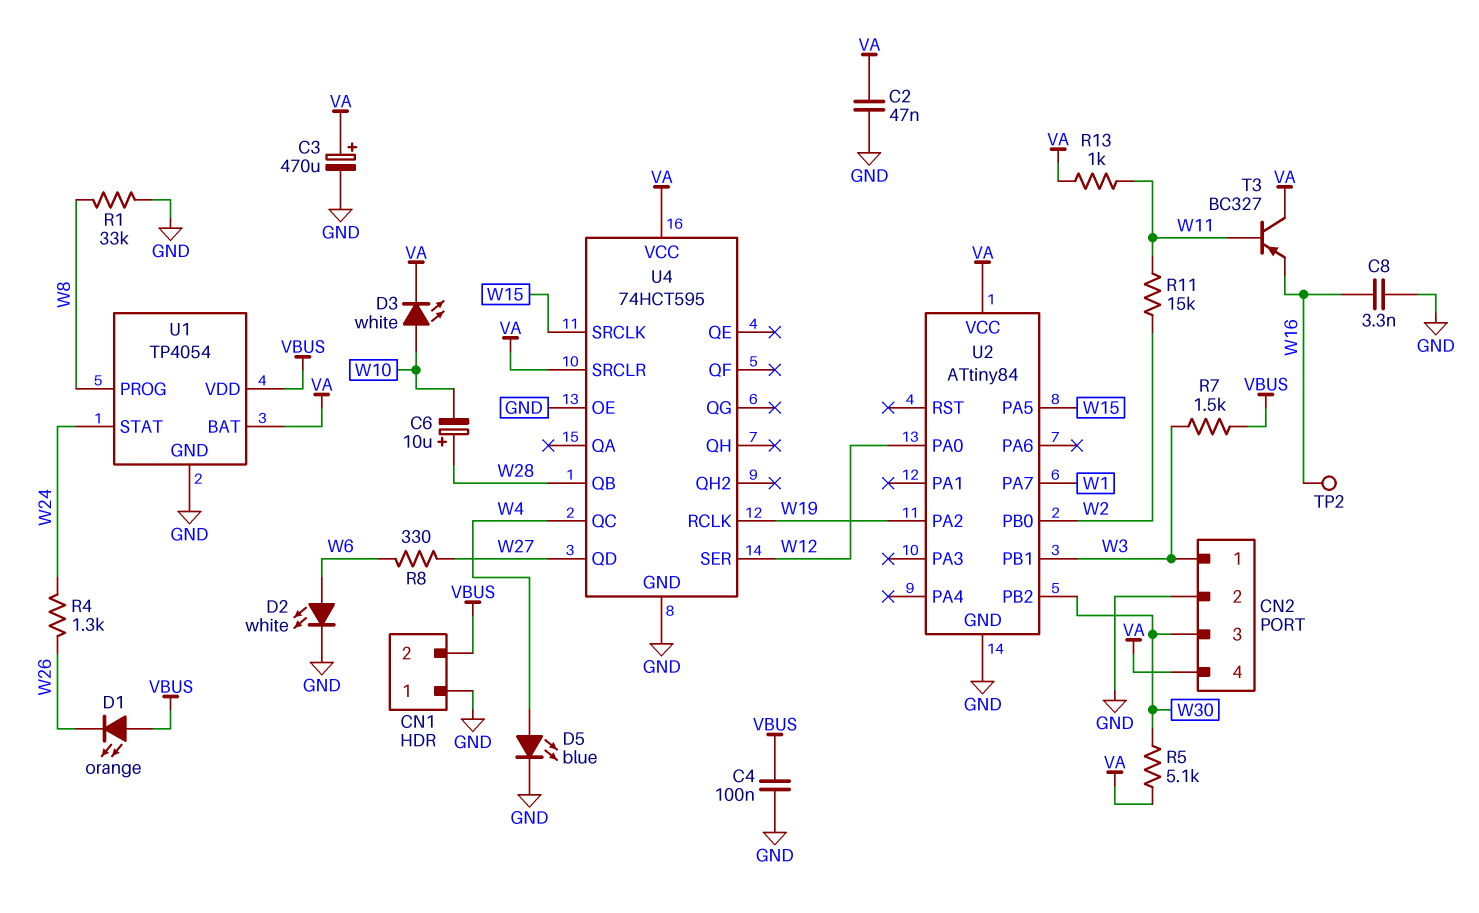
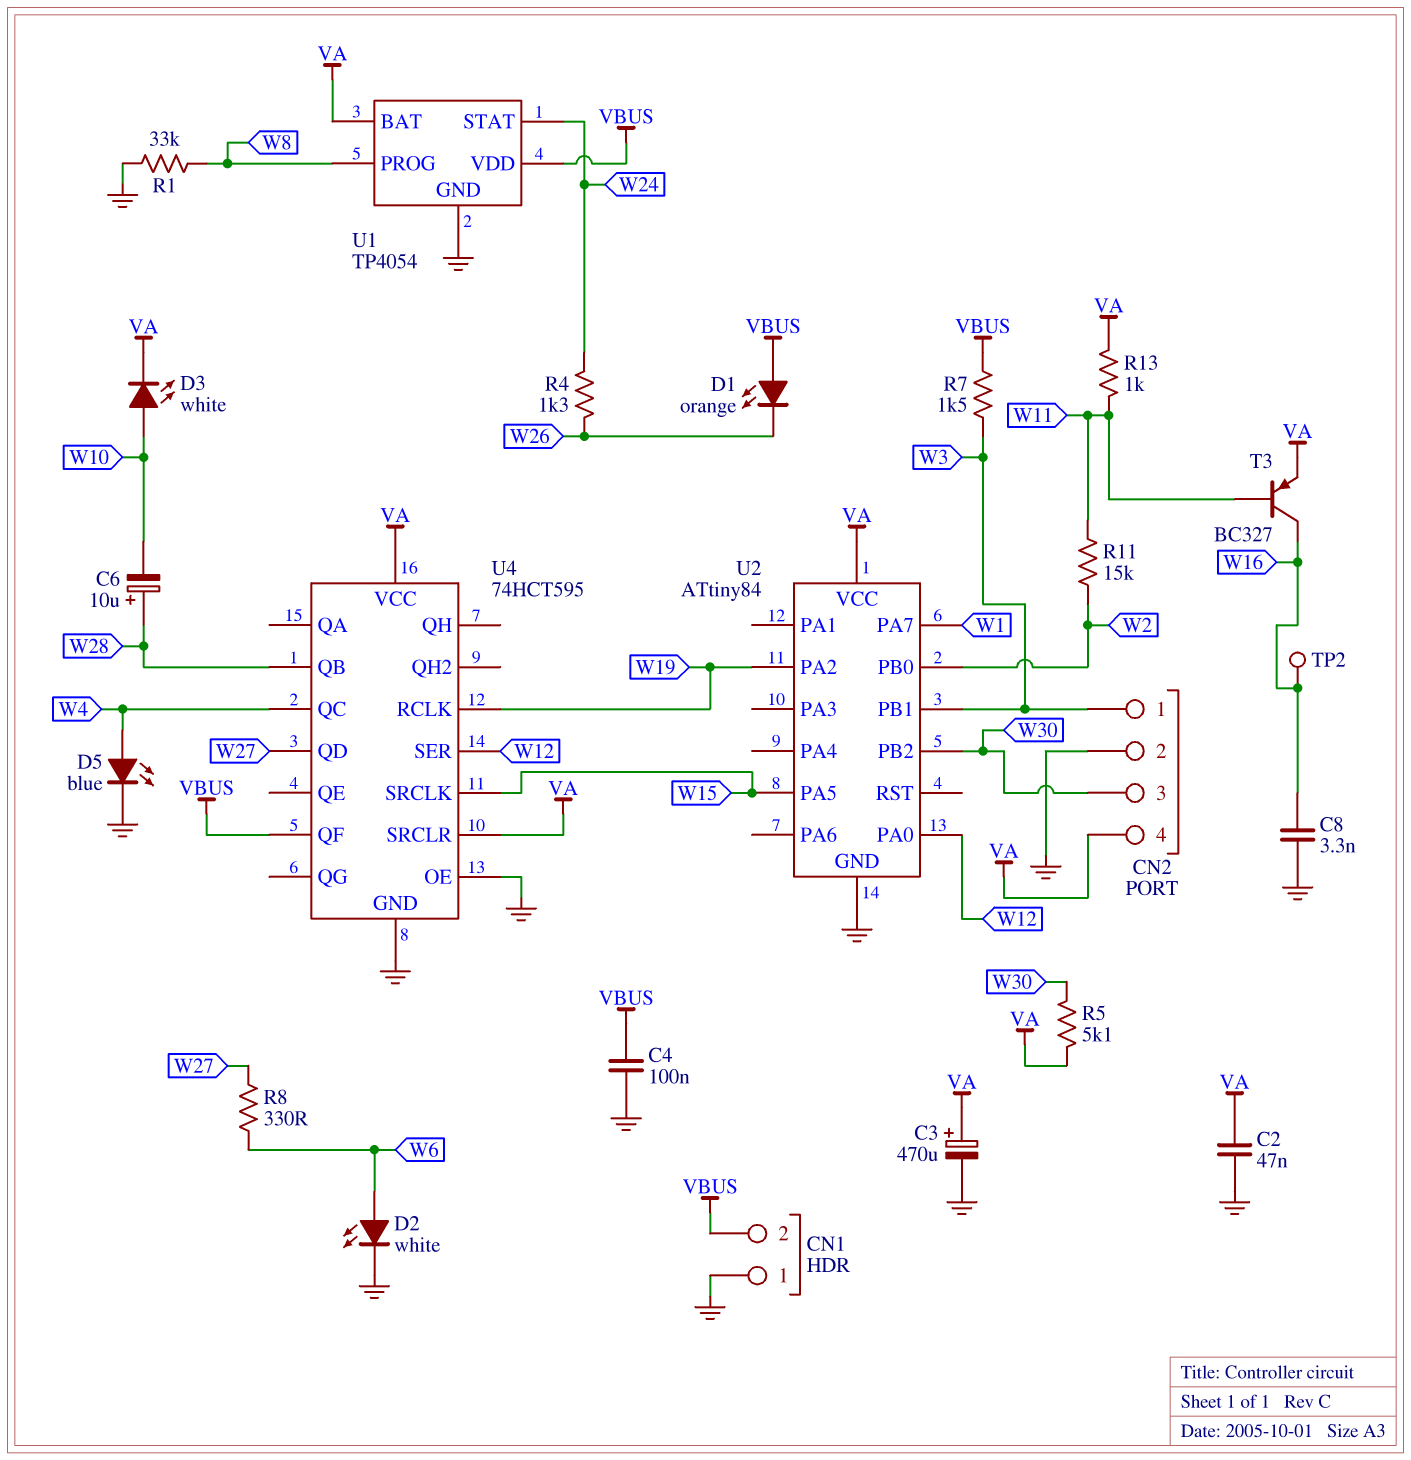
T3: PNP BC327 (B W11, C VA, E W16) -> PNP BC327 (B W11, C W16, E VA)
U4 pin QF: none -> VBUS

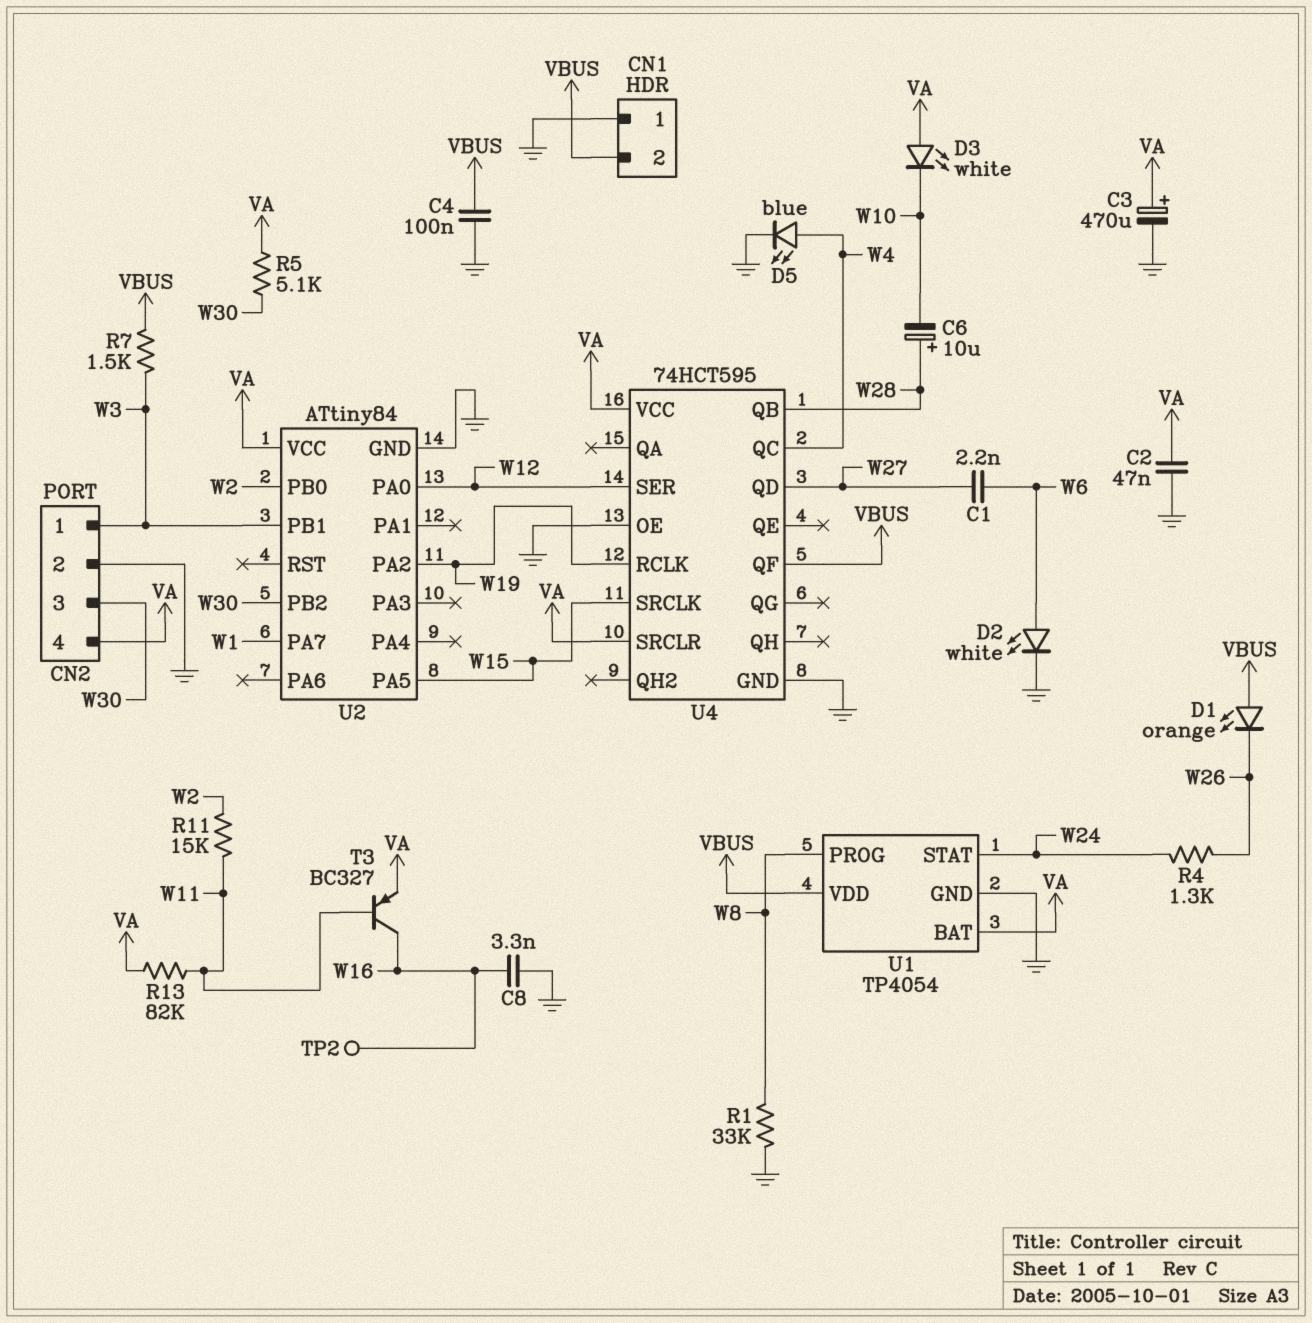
C1: none -> 2.2nF (W6, W27)
D3: LED white (A W10, K VA) -> LED white (A VA, K W10)
R8: 330 (W6, W27) -> none
R13: 1k (VA, W11) -> 82k (VA, W11)

